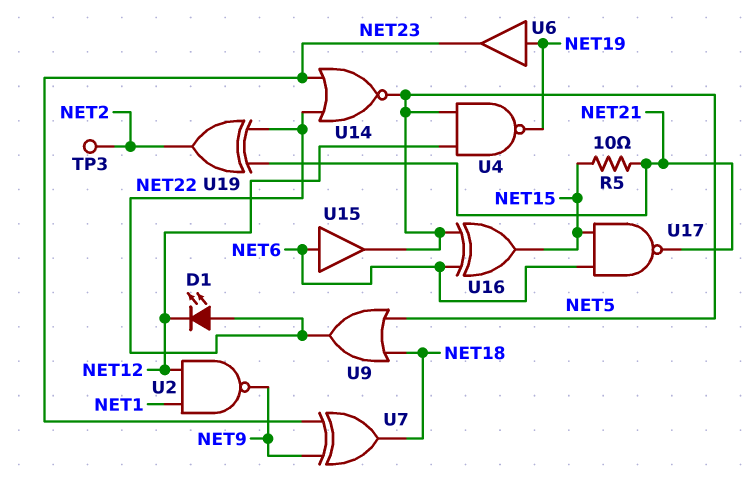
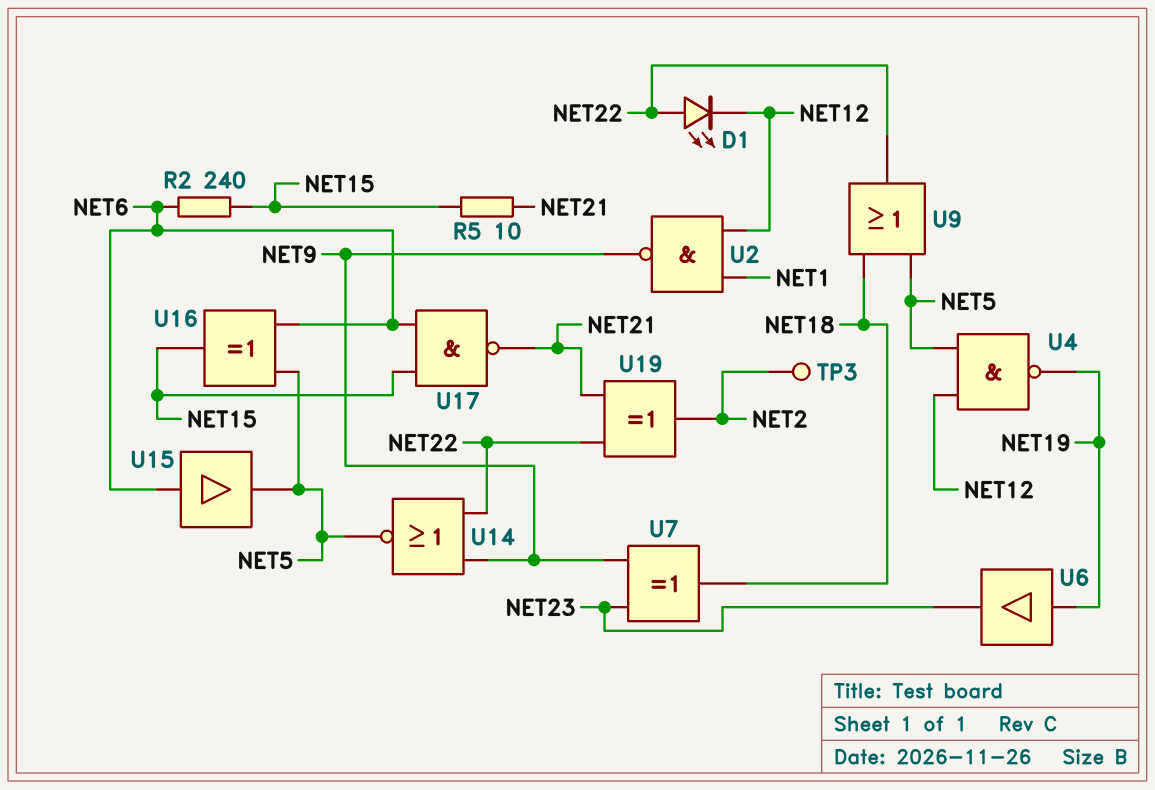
R2: none -> 240 (NET6, NET15)
U14: NOR (in NET22, in NET23, out NET5) -> NOR (in NET9, in NET22, out NET5)

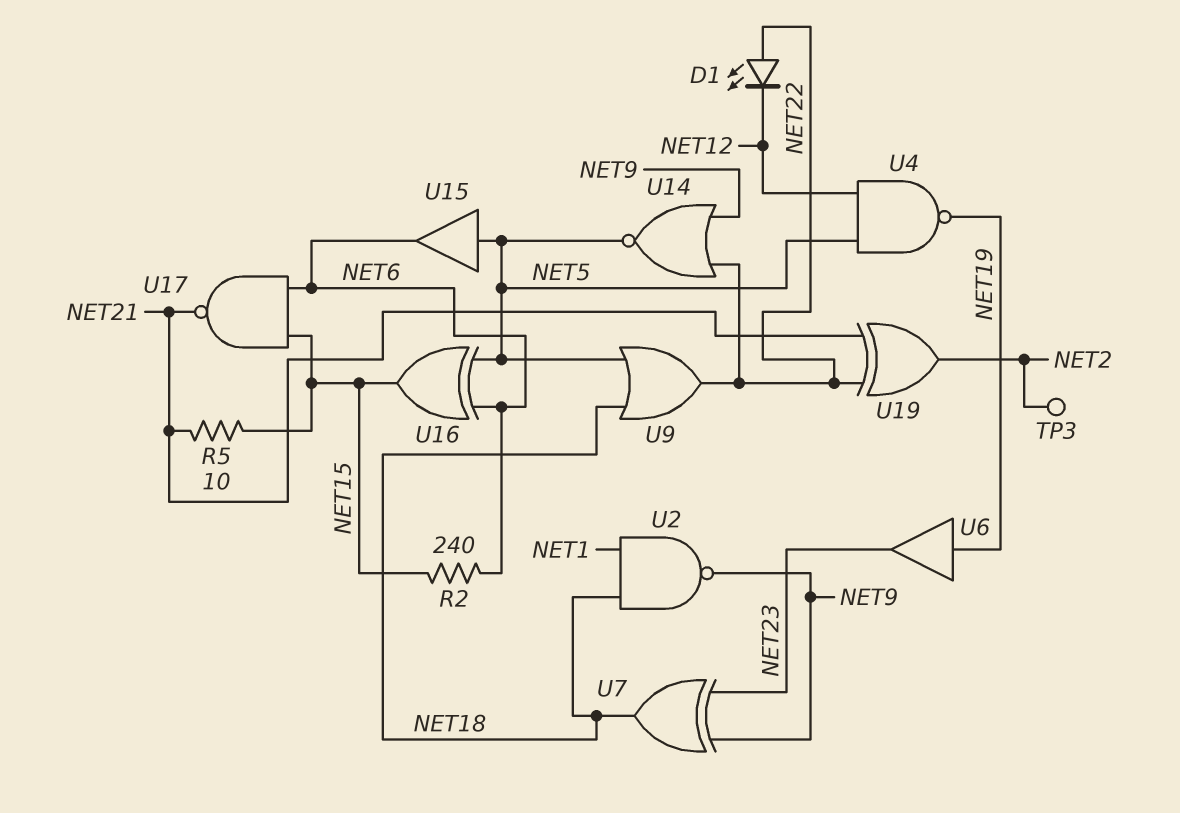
U2: NAND (in NET1, in NET12, out NET9) -> NAND (in NET1, in NET18, out NET9)
U15: buffer (in NET6, out NET5) -> buffer (in NET5, out NET6)

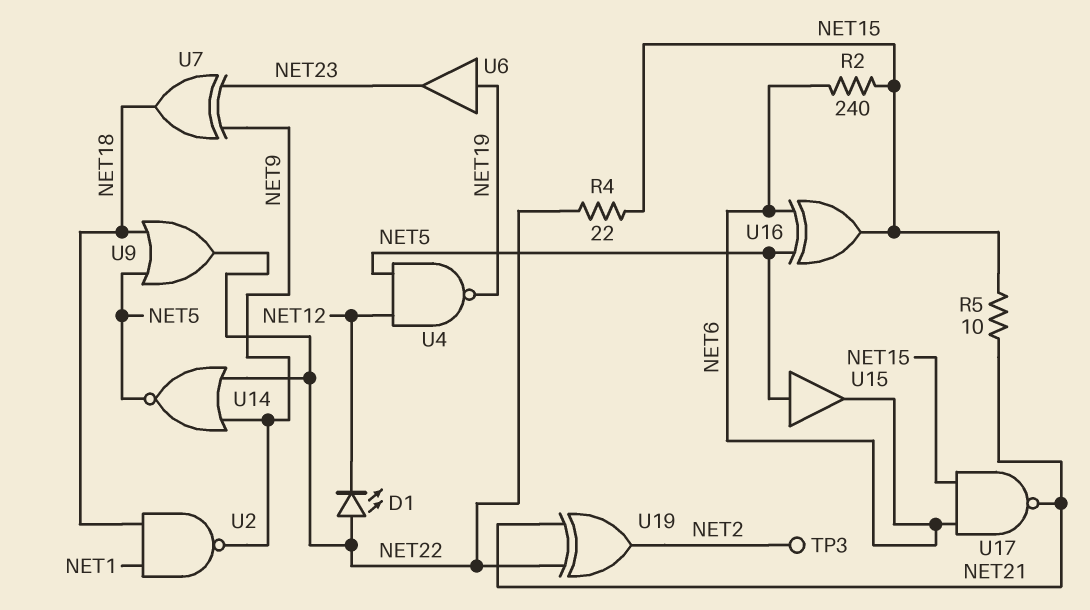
R4: none -> 22 (NET15, NET22)

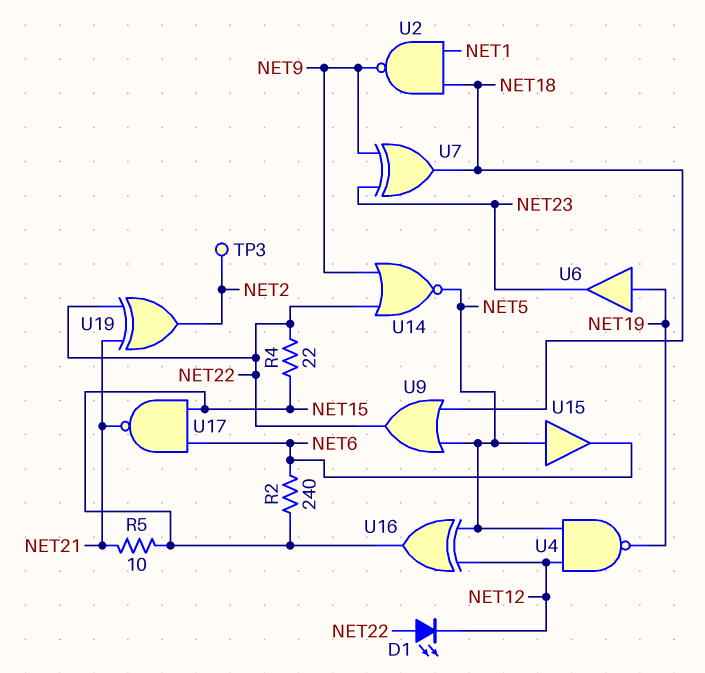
U16: XOR (in NET5, in NET6, out NET15) -> XOR (in NET5, in NET12, out NET15)

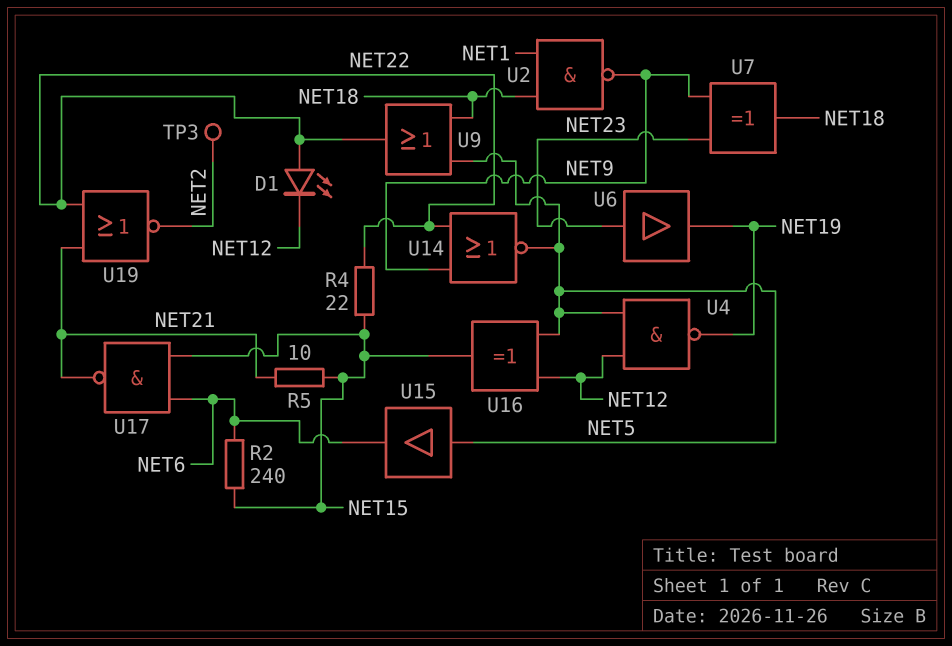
U6: buffer (in NET19, out NET23) -> buffer (in NET23, out NET19)
U19: XOR (in NET21, in NET22, out NET2) -> NOR (in NET21, in NET22, out NET2)

